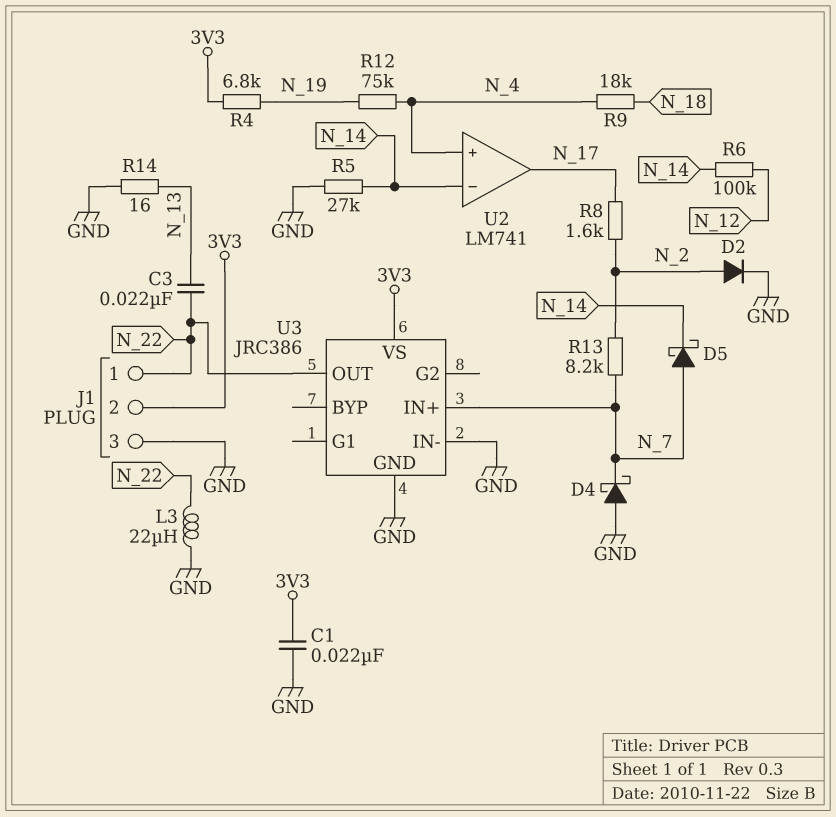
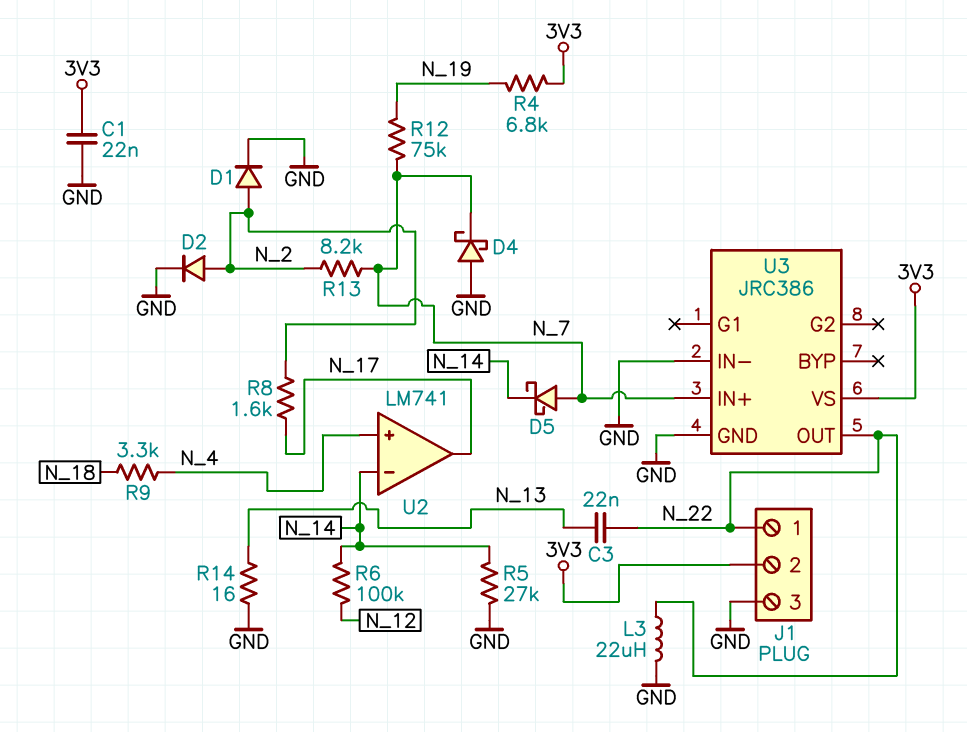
D1: none -> diode (A N_2, K GND)
R9: 18k (N_4, N_18) -> 3.3k (N_4, N_18)
R12: 75k (N_4, N_19) -> 75k (N_7, N_19)

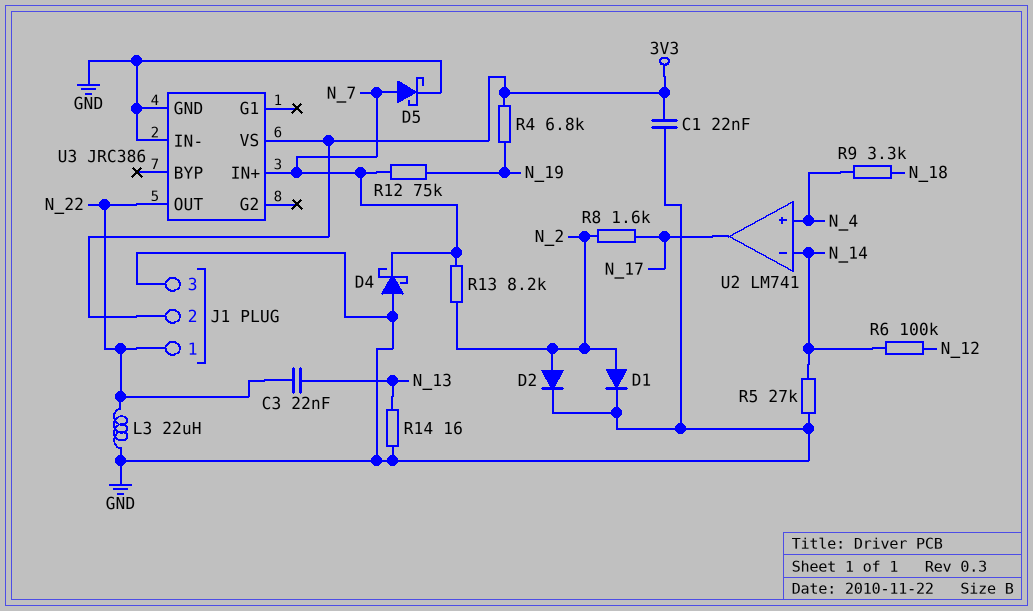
D5: schottky (A N_7, K N_14) -> schottky (A N_7, K GND)

